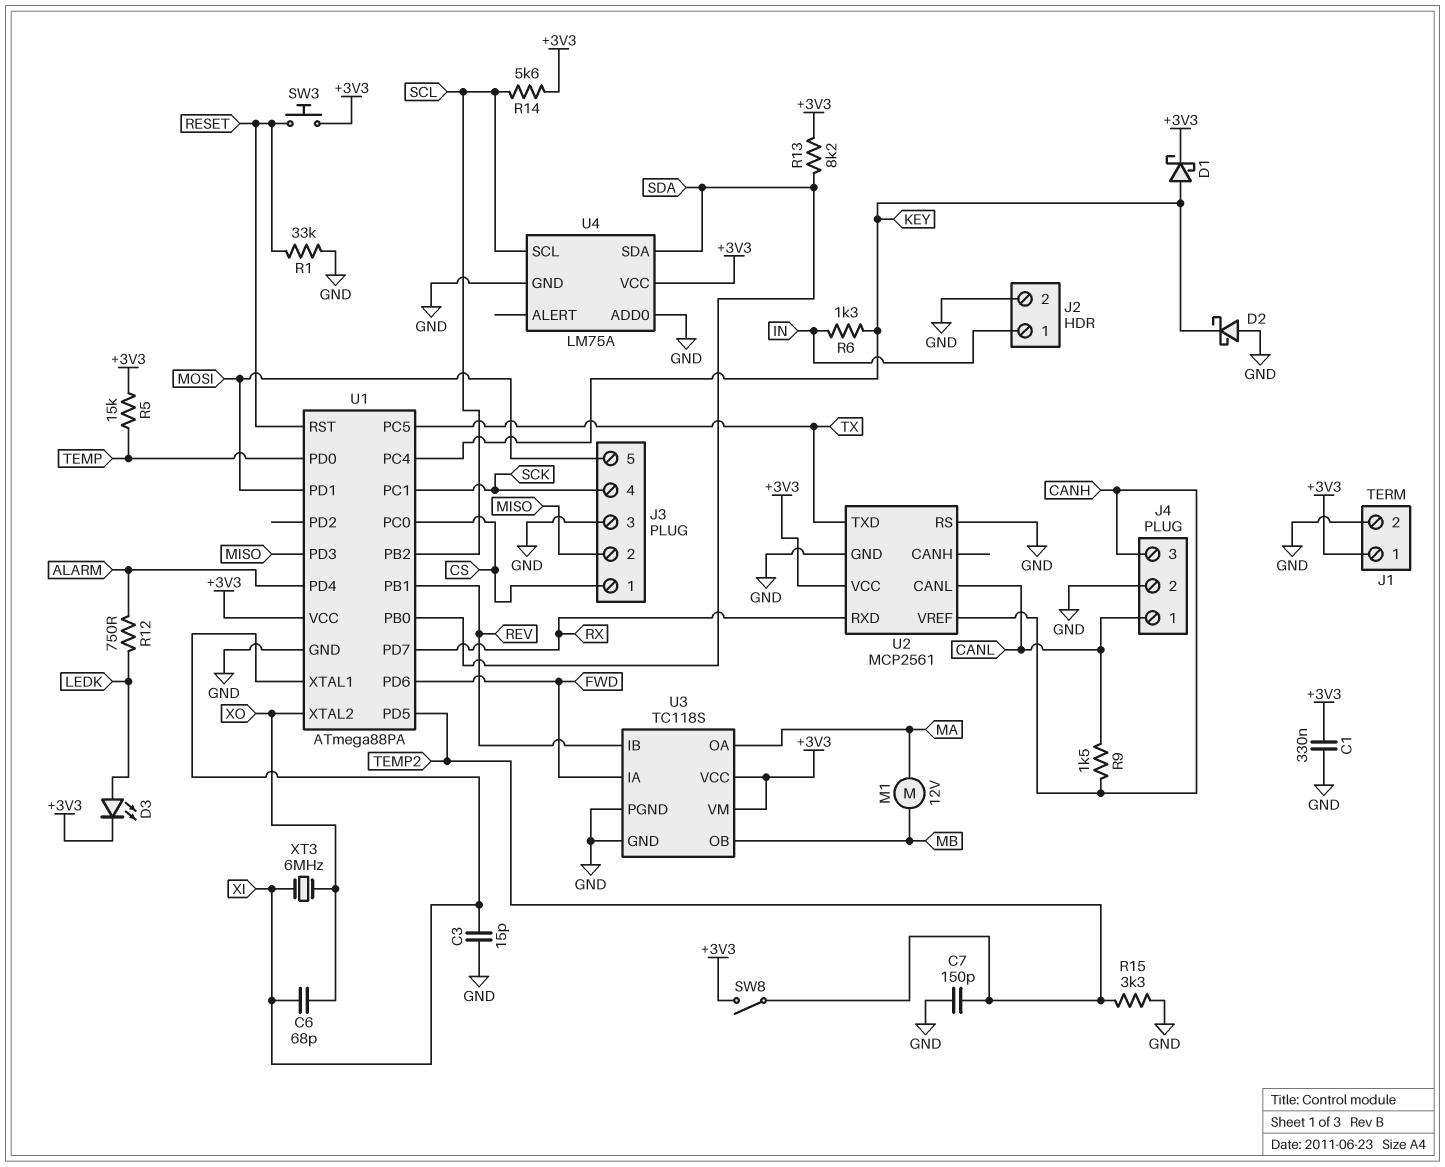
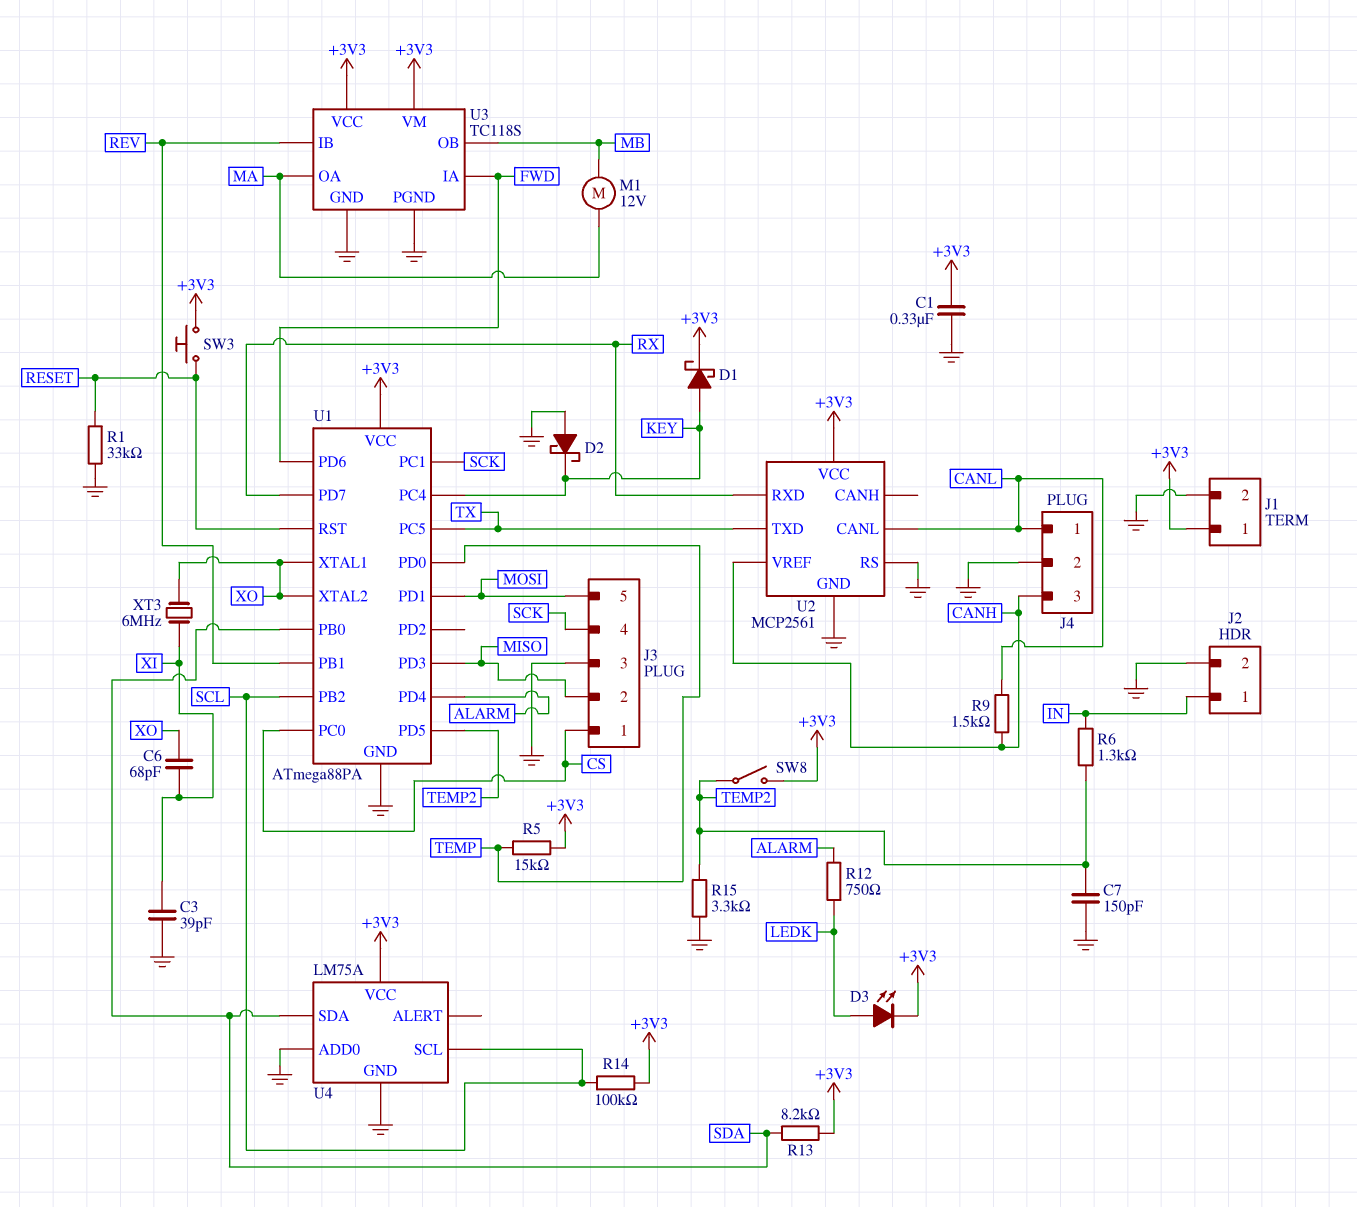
C3: 15pF (GND, XI) -> 39pF (GND, XI)
R6: 1.3k (IN, KEY) -> 1.3k (IN, TEMP2)
R14: 5.6k (+3V3, SCL) -> 100k (+3V3, SCL)
U1 pin XTAL1: XI -> XO

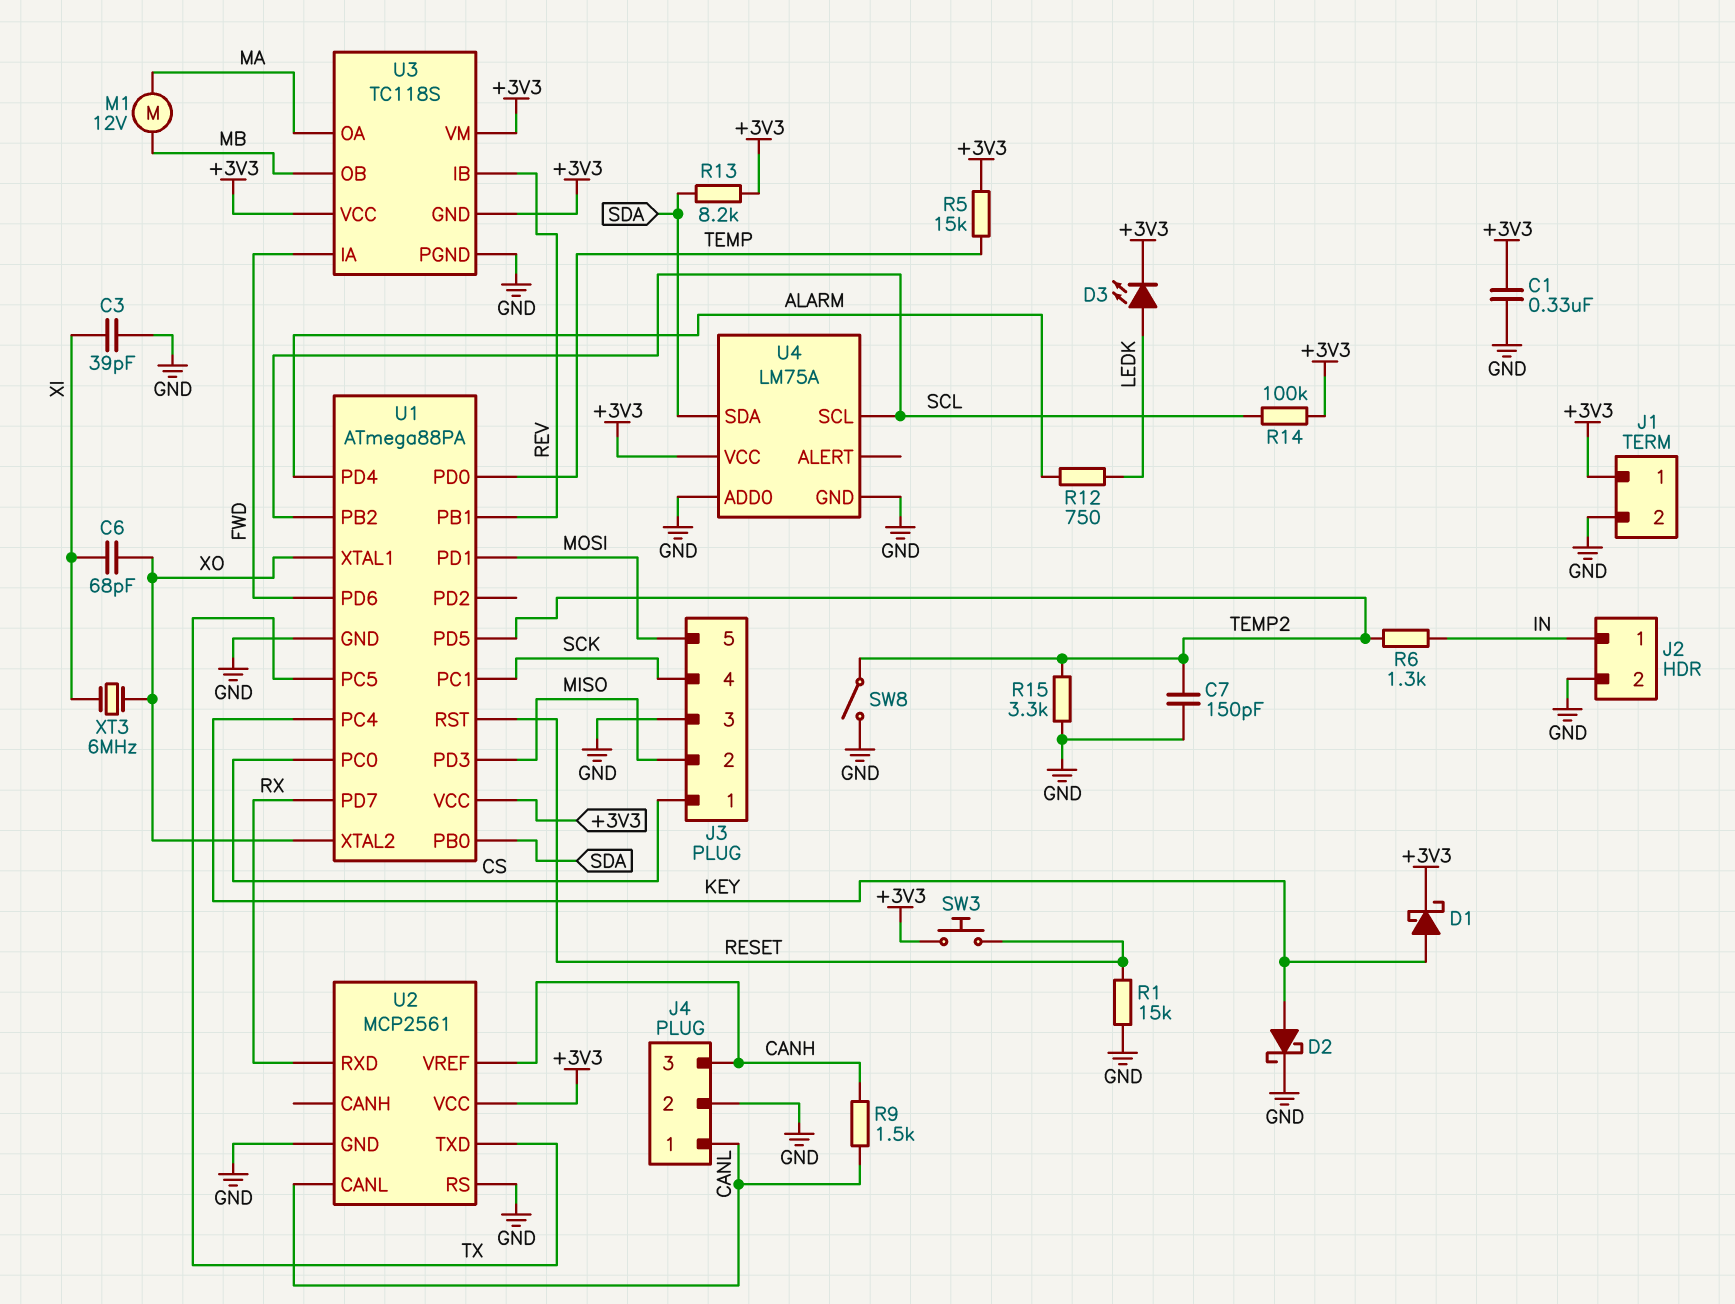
D2: schottky (A GND, K KEY) -> schottky (A KEY, K GND)
R1: 33k (GND, RESET) -> 15k (GND, RESET)
SW8: switch (+3V3, TEMP2) -> switch (GND, TEMP2)
U3 pin GND: GND -> +3V3

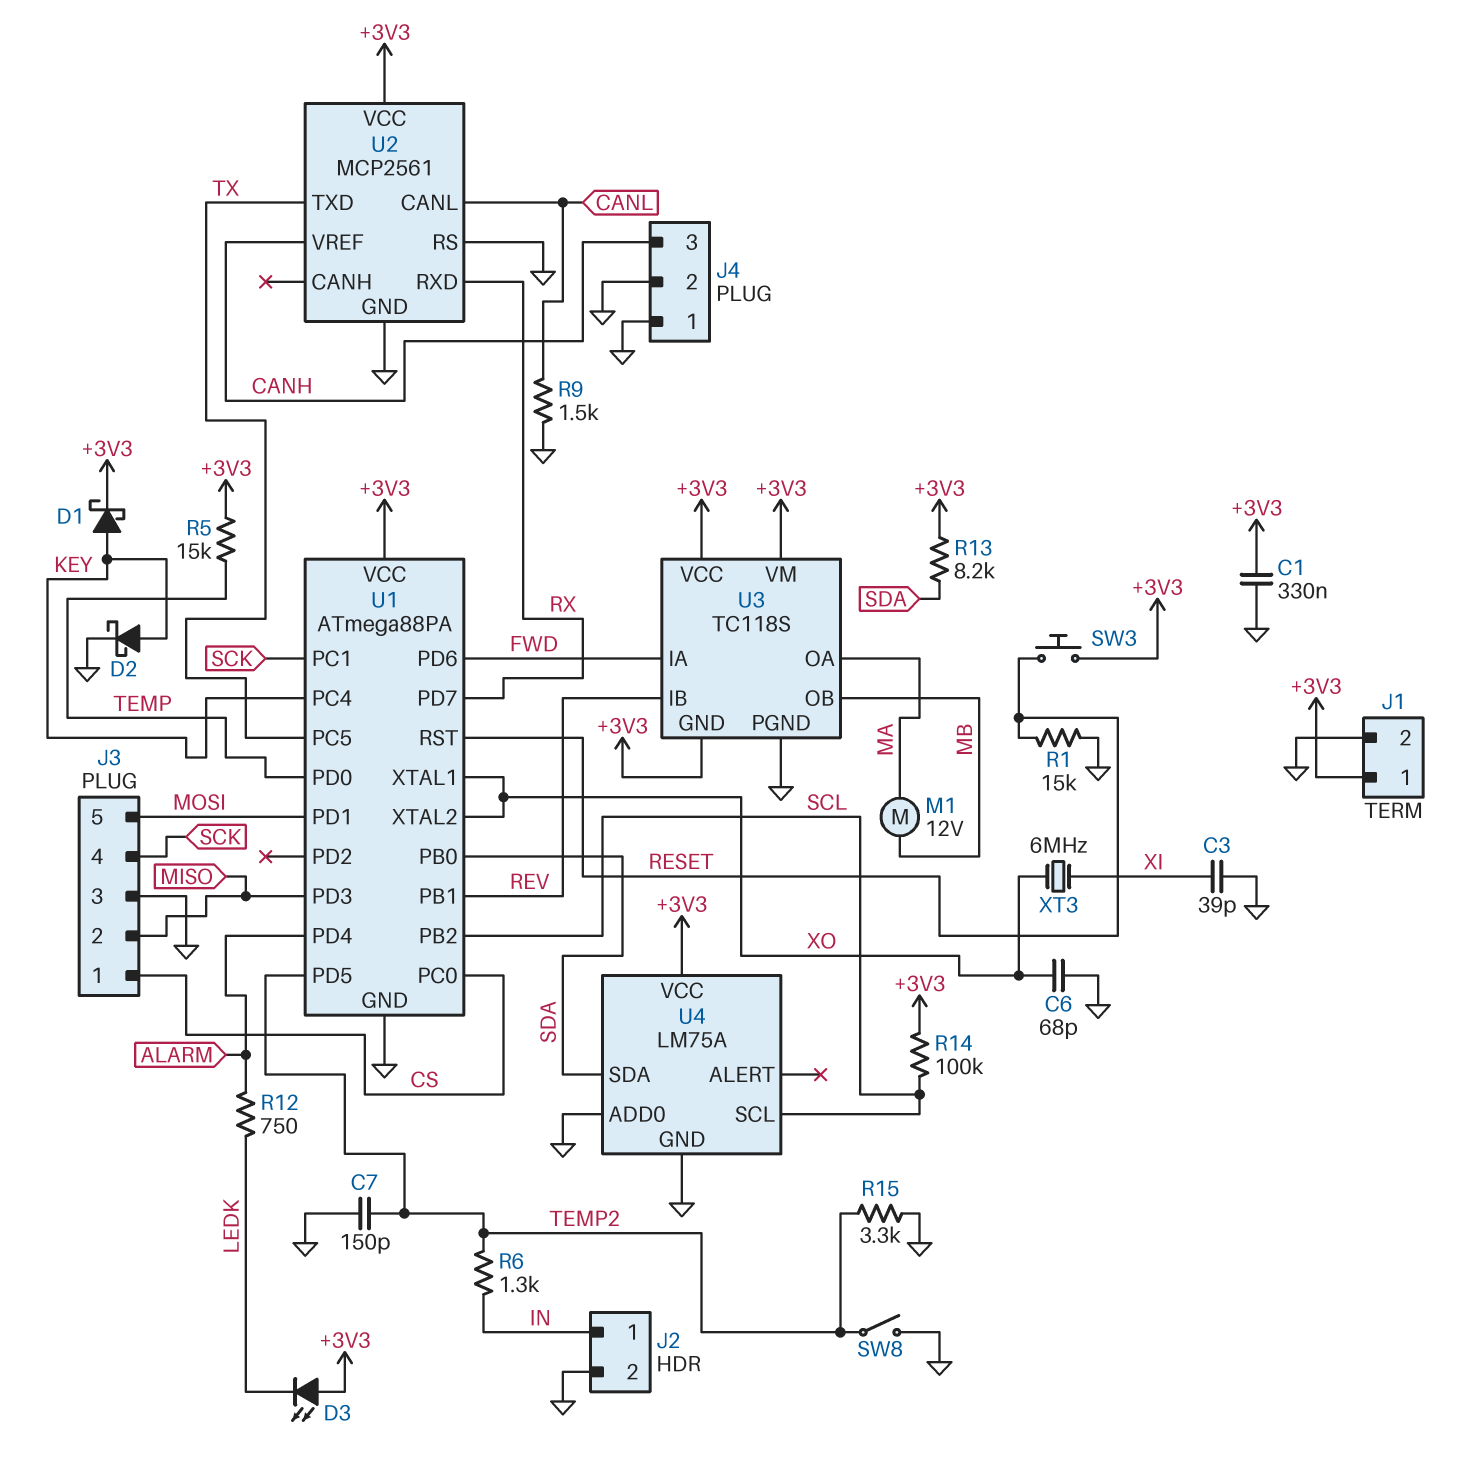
C6: 68pF (XI, XO) -> 68pF (GND, XO)
D3: LED (A LEDK, K +3V3) -> LED (A +3V3, K LEDK)
J4 pin 1: CANL -> GND
R9: 1.5k (CANH, CANL) -> 1.5k (CANL, GND)

